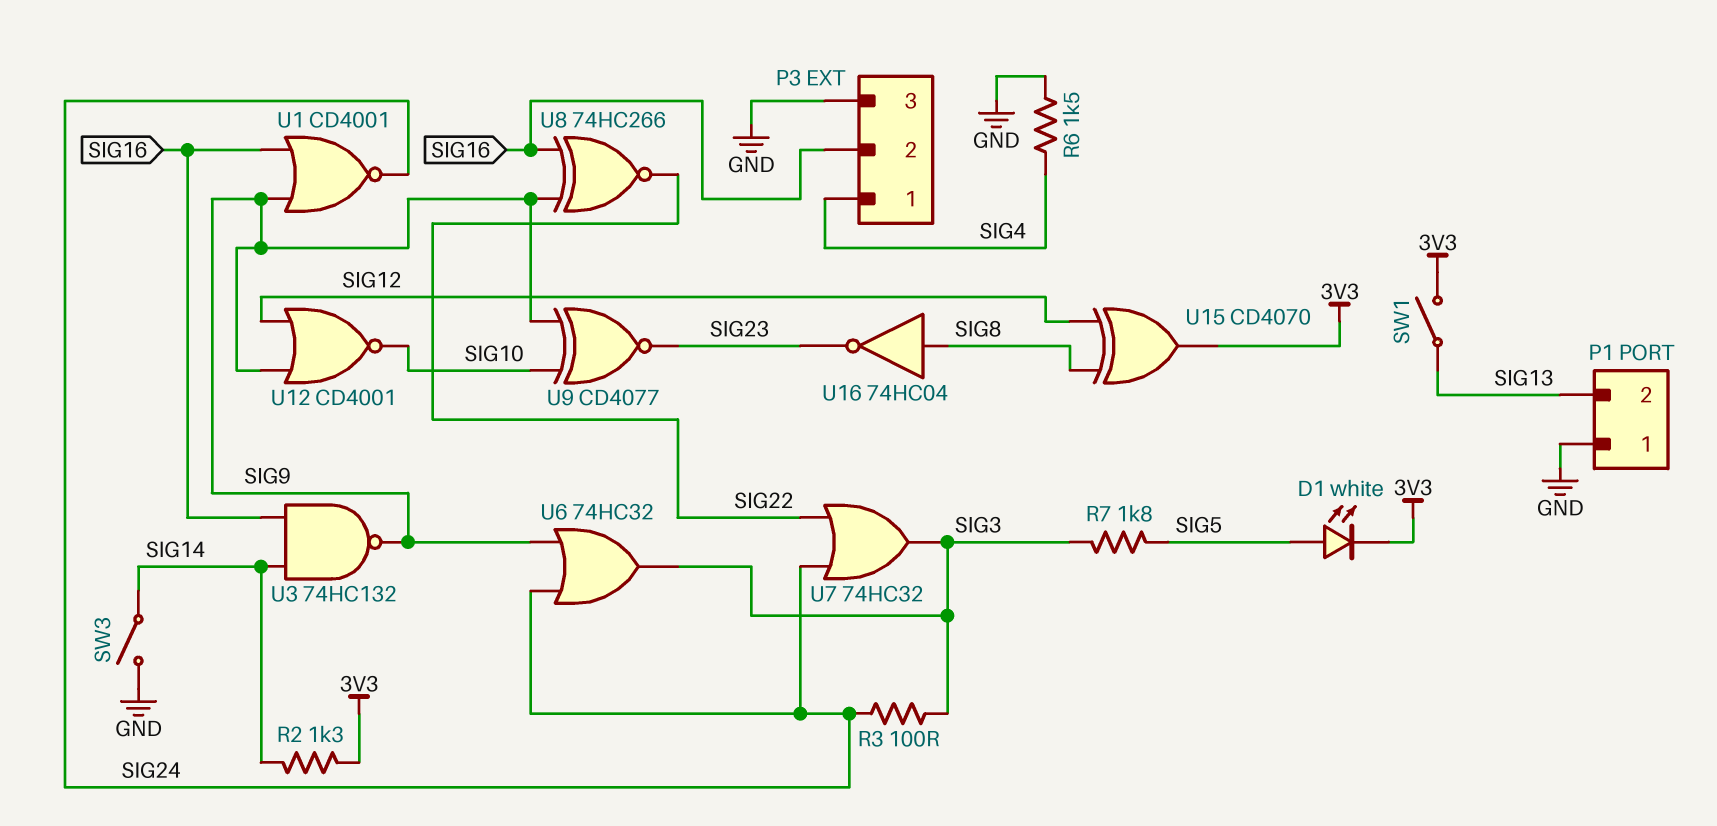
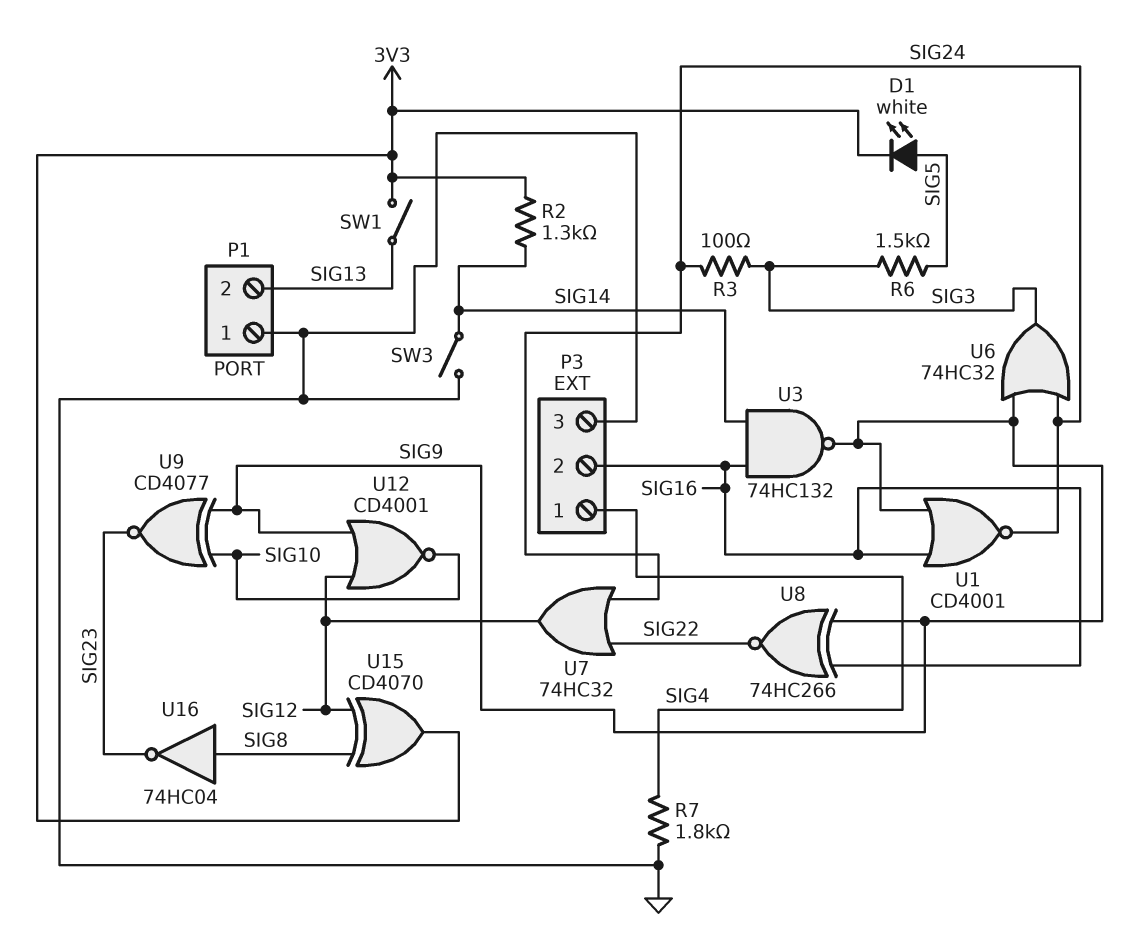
R6: 1.5k (GND, SIG4) -> 1.5k (SIG3, SIG5)
R7: 1.8k (SIG3, SIG5) -> 1.8k (GND, SIG4)
U7: OR 74HC32 (in SIG22, in SIG24, out SIG3) -> OR 74HC32 (in SIG22, in SIG24, out SIG12)

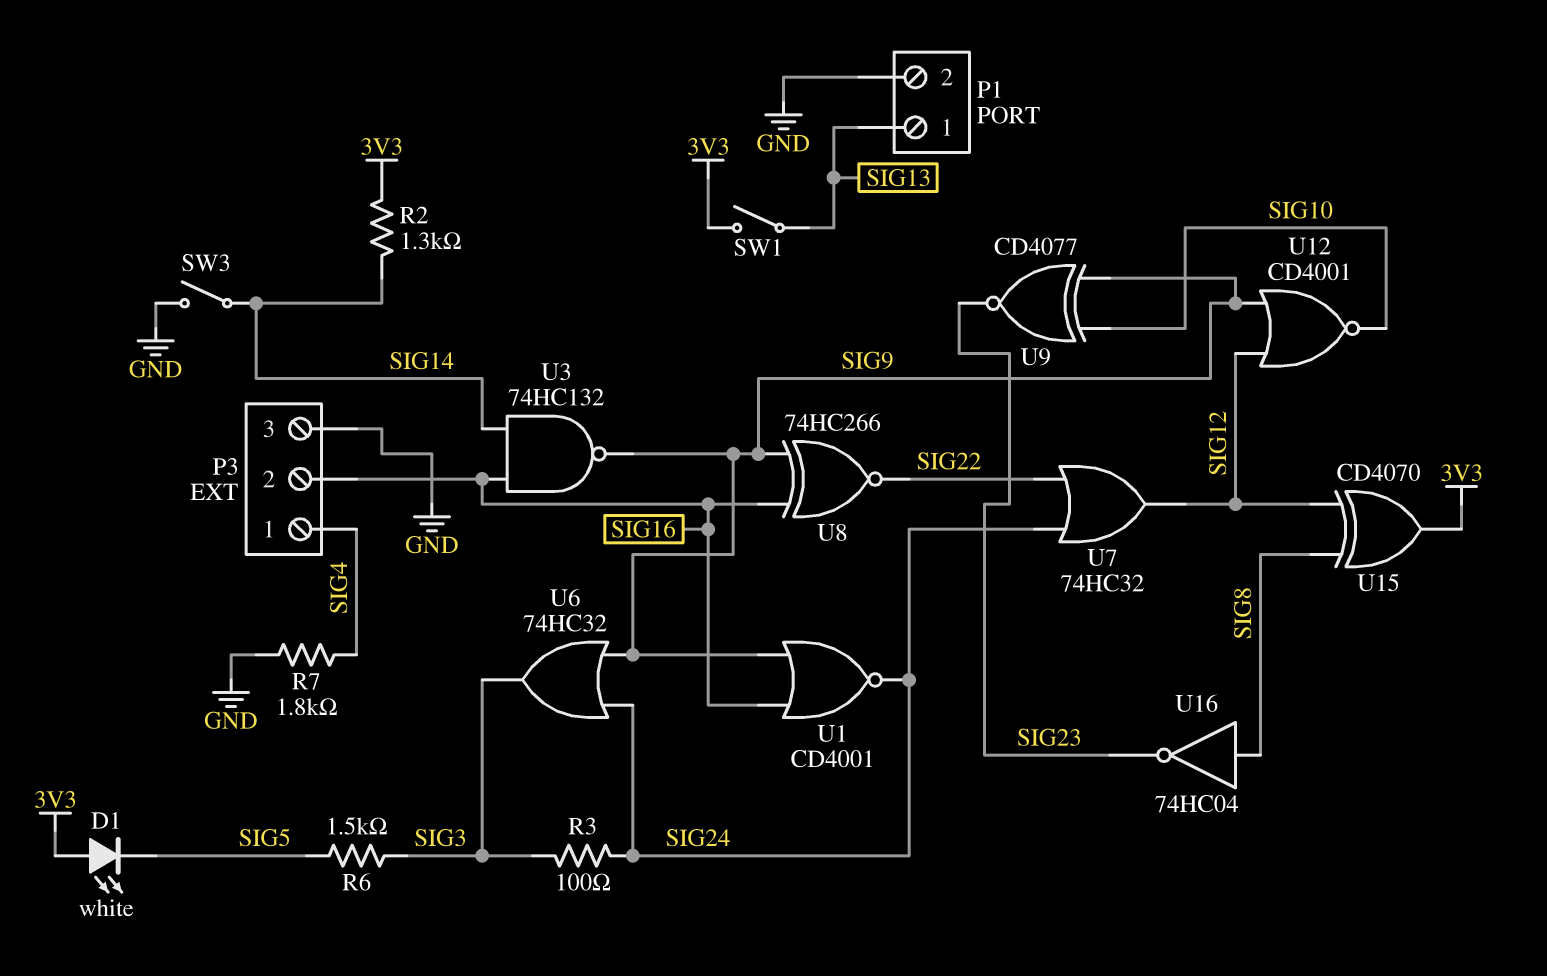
D1: LED white (A SIG5, K 3V3) -> LED white (A 3V3, K SIG5)
P1 pin 1: GND -> SIG13
P1 pin 2: SIG13 -> GND

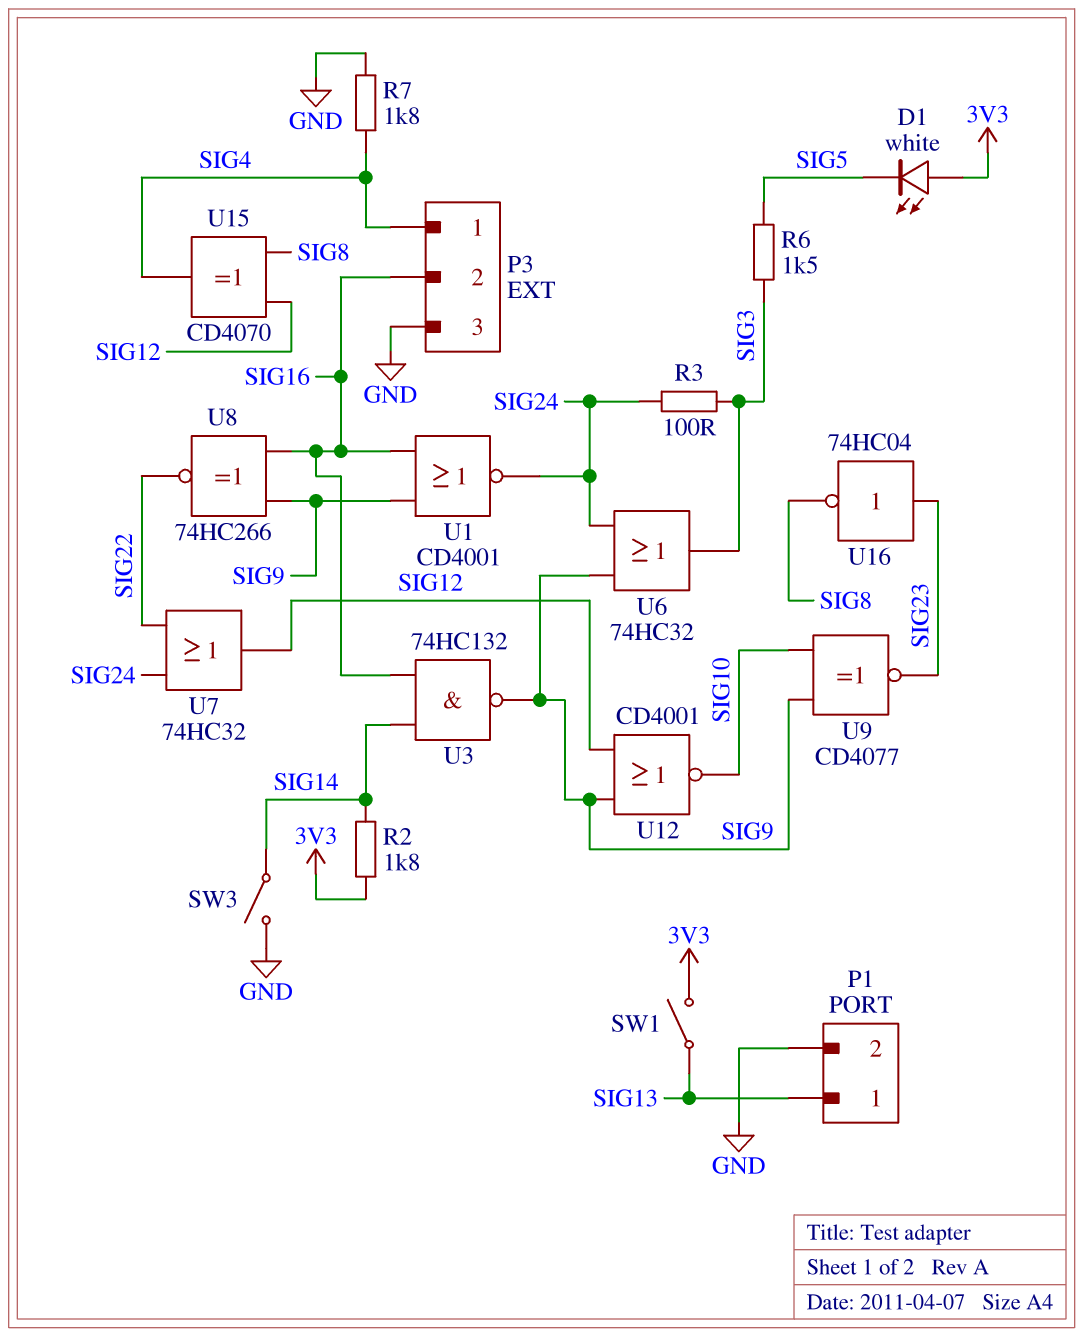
R2: 1.3k (3V3, SIG14) -> 1.8k (3V3, SIG14)
U15: XOR CD4070 (in SIG8, in SIG12, out 3V3) -> XOR CD4070 (in SIG8, in SIG12, out SIG4)
U16: NOT 74HC04 (in SIG8, out SIG23) -> NOT 74HC04 (in SIG23, out SIG8)

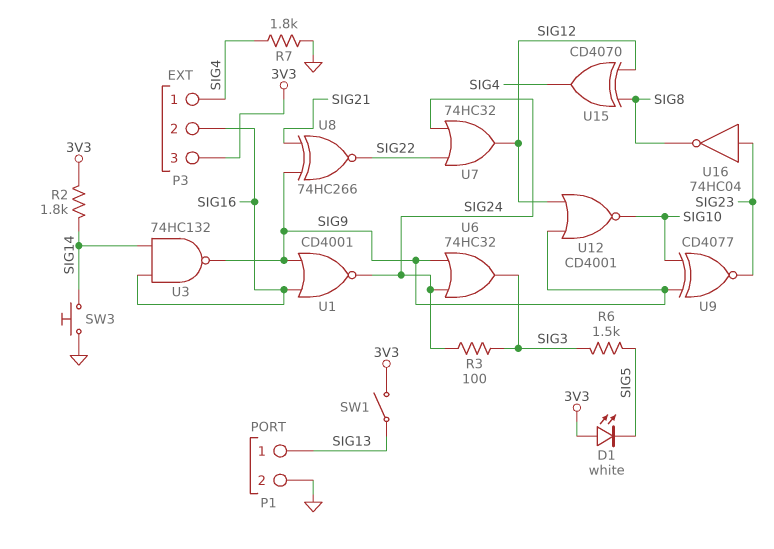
P3 pin 3: GND -> 3V3
SW3: switch (GND, SIG14) -> button (GND, SIG14)
U8: XNOR 74HC266 (in SIG9, in SIG16, out SIG22) -> XNOR 74HC266 (in SIG9, in SIG21, out SIG22)

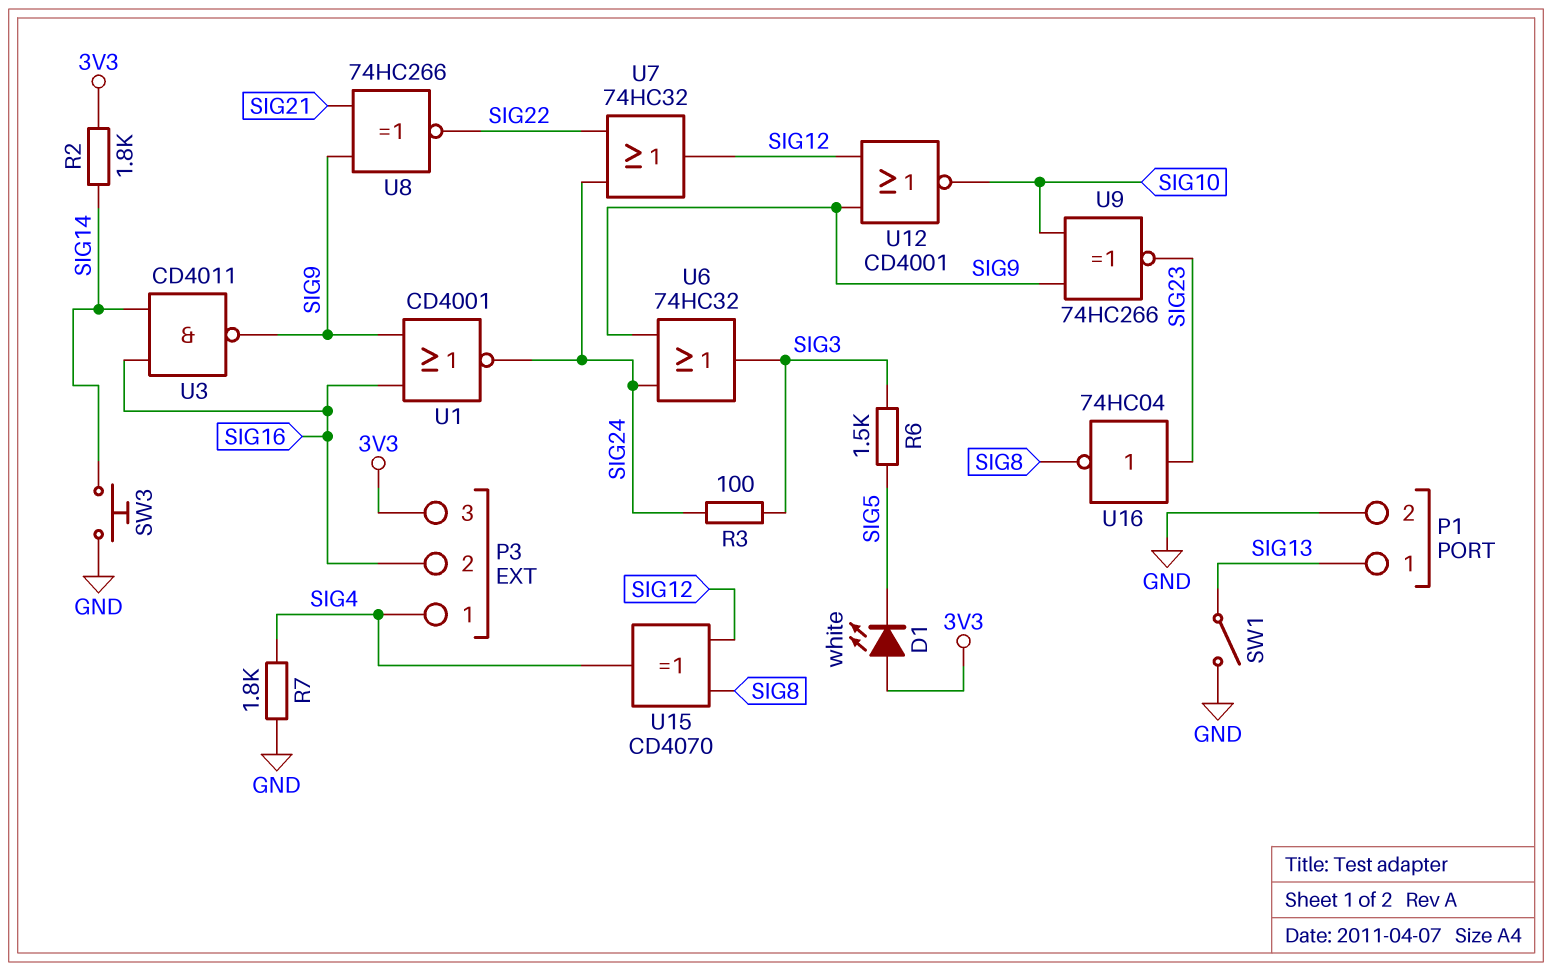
SW1: switch (3V3, SIG13) -> switch (GND, SIG13)
U3: NAND 74HC132 (in SIG14, in SIG16, out SIG9) -> NAND CD4011 (in SIG14, in SIG16, out SIG9)
U9: XNOR CD4077 (in SIG9, in SIG10, out SIG23) -> XNOR 74HC266 (in SIG9, in SIG10, out SIG23)

